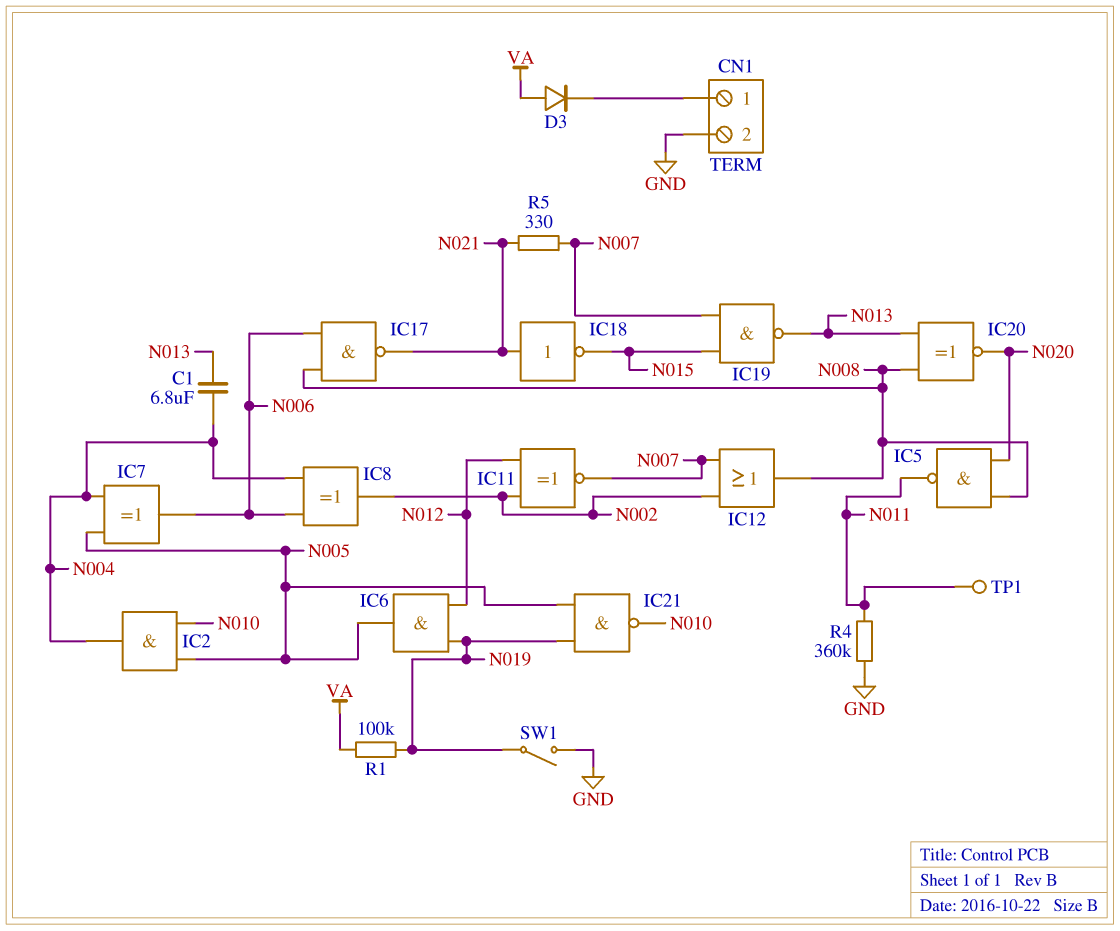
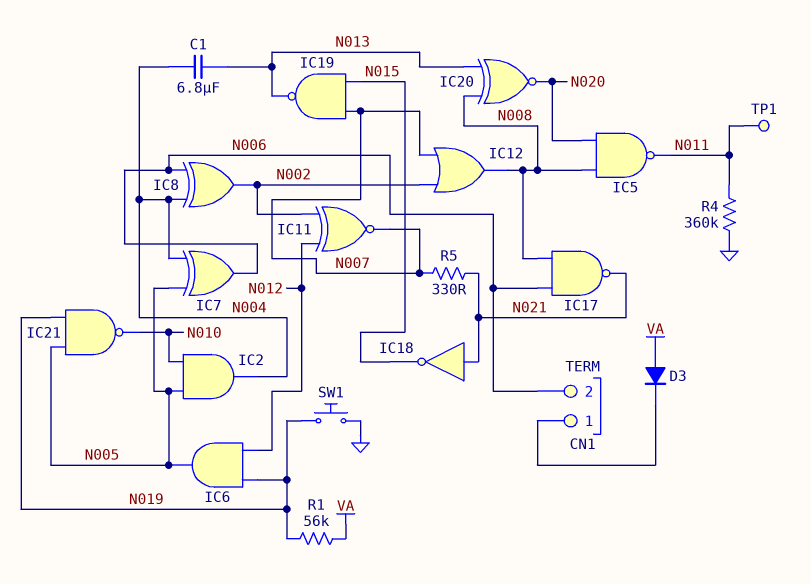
CN1 pin 2: GND -> N006
R1: 100k (N019, VA) -> 56k (N019, VA)
SW1: switch (GND, N019) -> button (GND, N019)

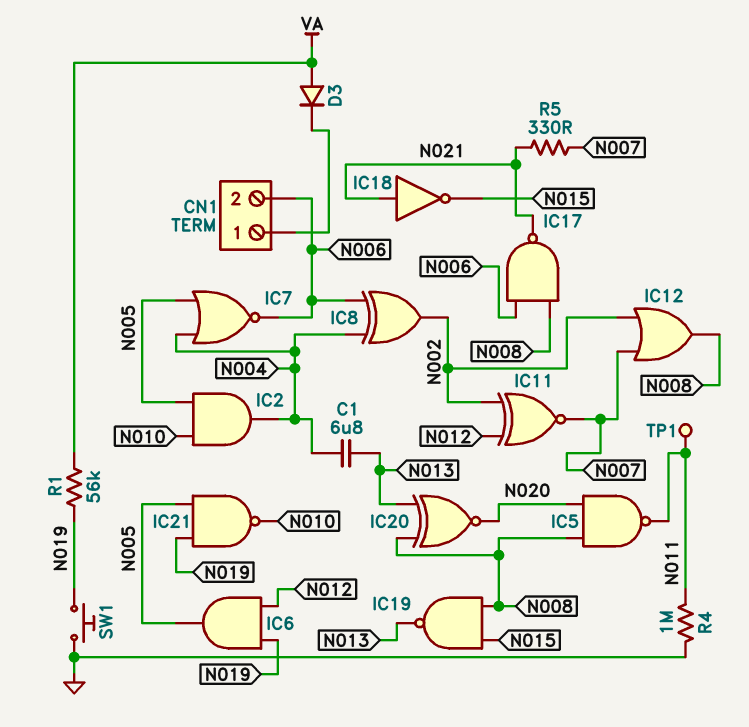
IC7: XOR (in N004, in N005, out N006) -> NOR (in N004, in N005, out N006)
IC19: NAND (in N007, in N015, out N013) -> NAND (in N008, in N015, out N013)
R4: 360k (GND, N011) -> 1M (GND, N011)

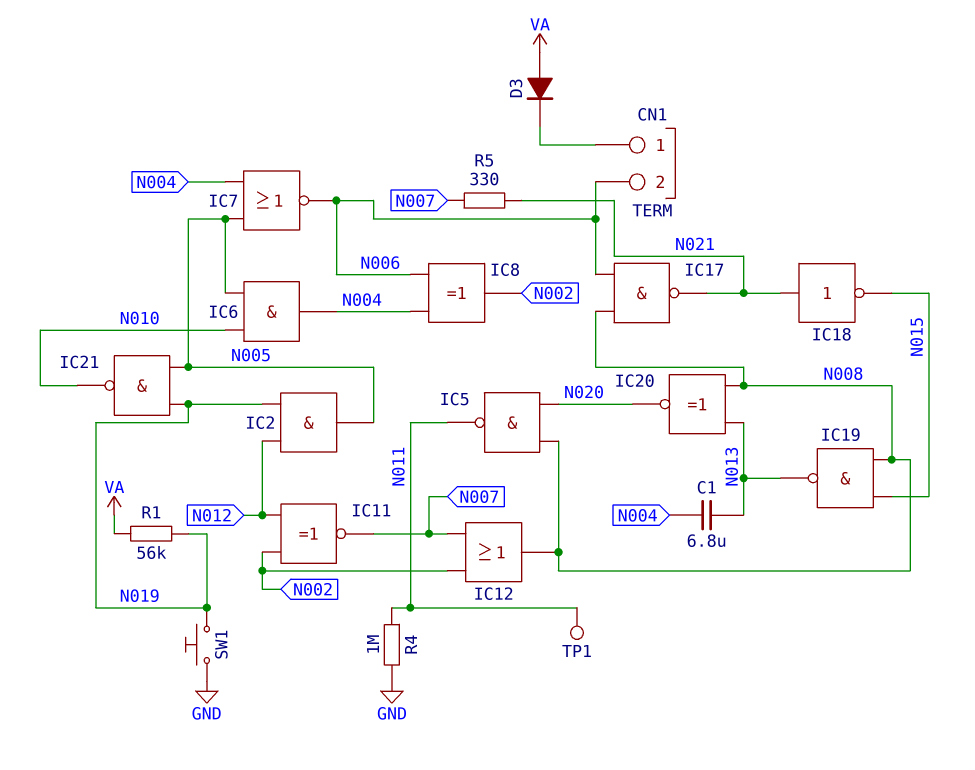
IC2: AND (in N005, in N010, out N004) -> AND (in N012, in N019, out N005)
IC6: AND (in N012, in N019, out N005) -> AND (in N005, in N010, out N004)

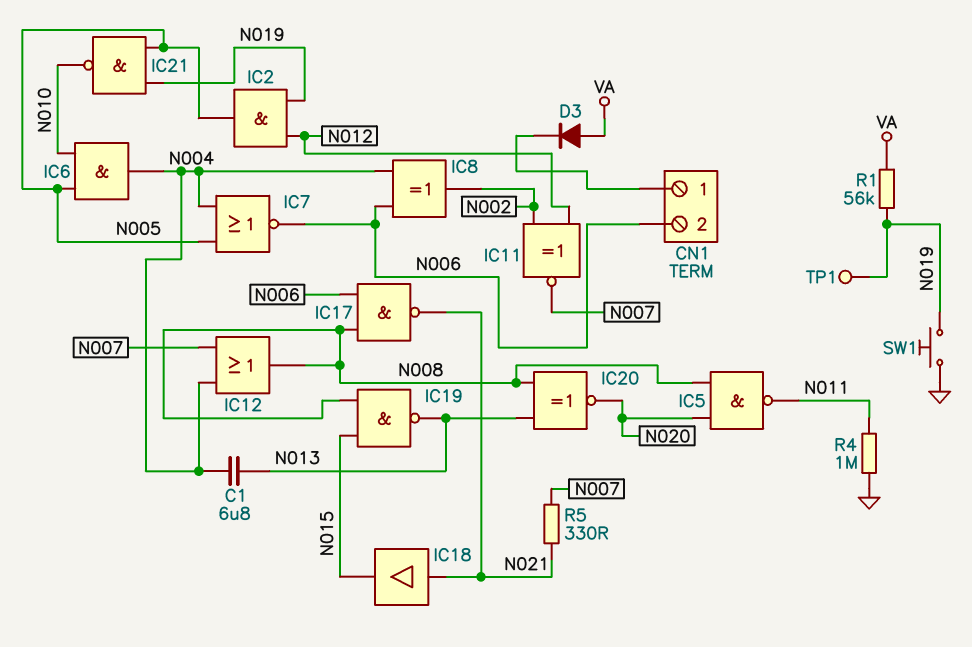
IC12: OR (in N002, in N007, out N008) -> OR (in N004, in N007, out N008)
IC18: NOT (in N021, out N015) -> buffer (in N021, out N015)
TP1: test point (N011) -> test point (N019)

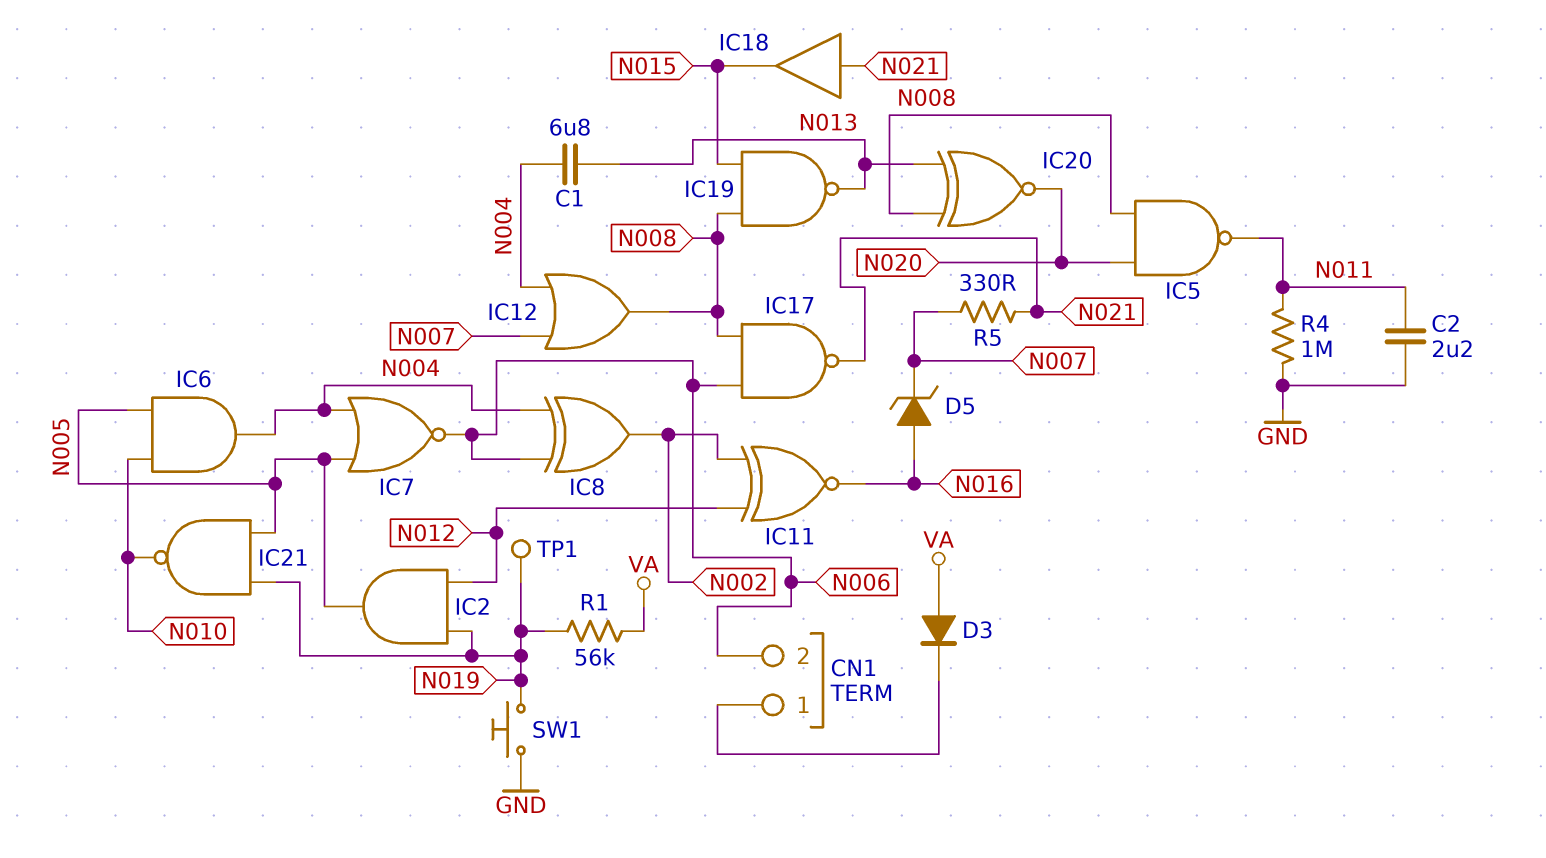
C2: none -> 2.2uF (GND, N011)
D5: none -> zener (A N016, K N007)
IC11: XNOR (in N002, in N012, out N007) -> XNOR (in N002, in N012, out N016)

